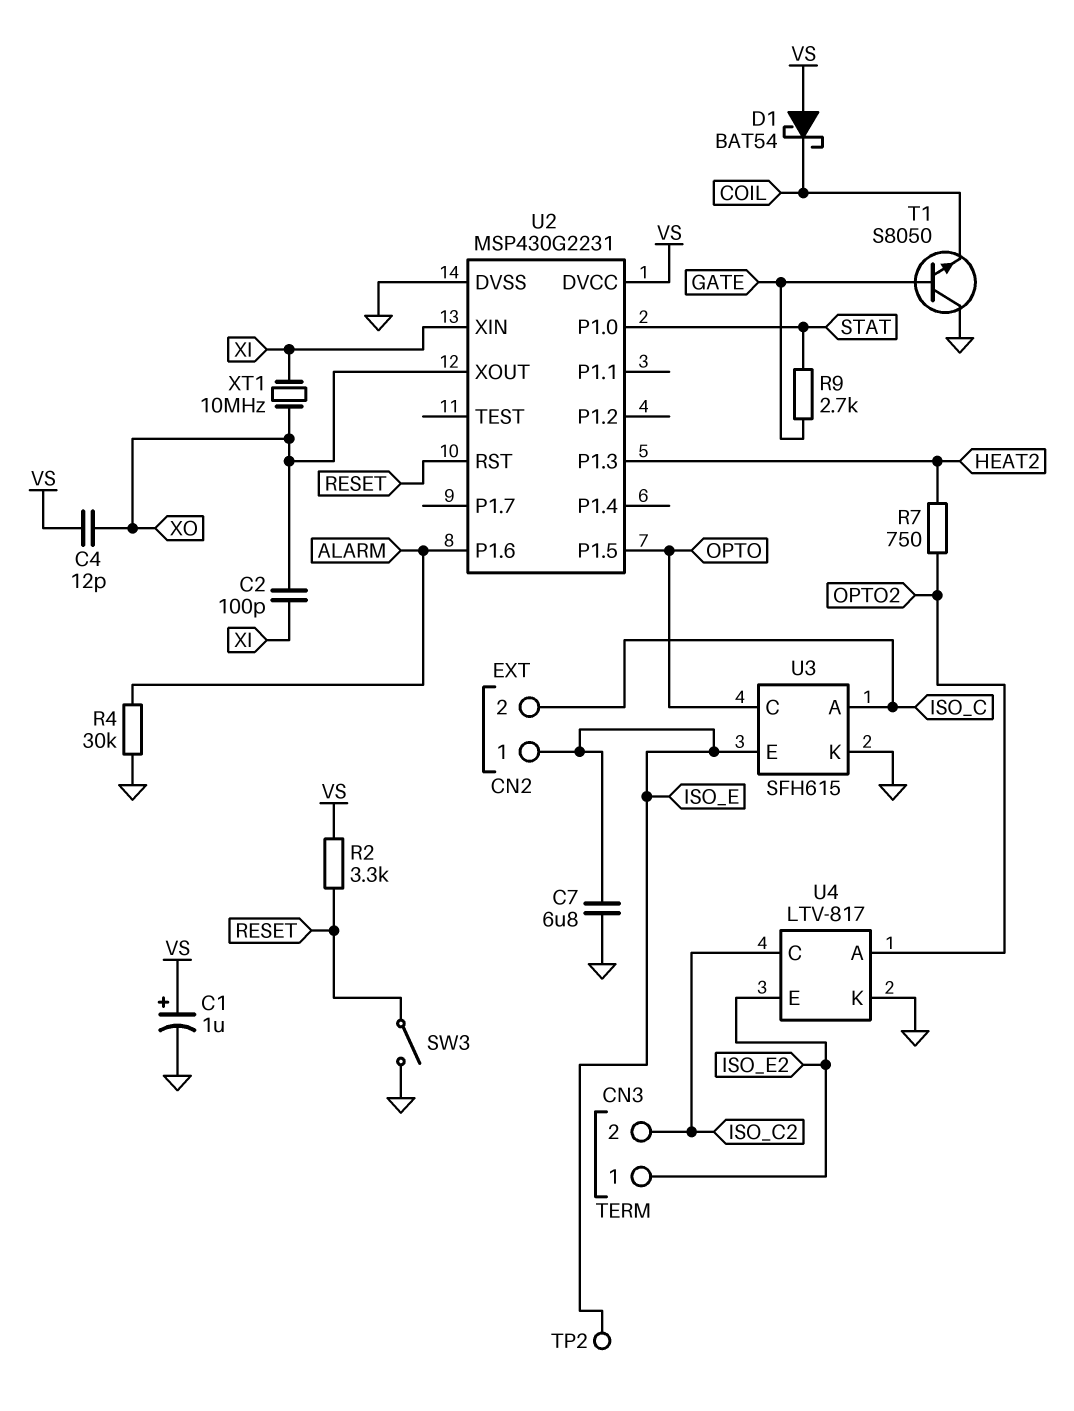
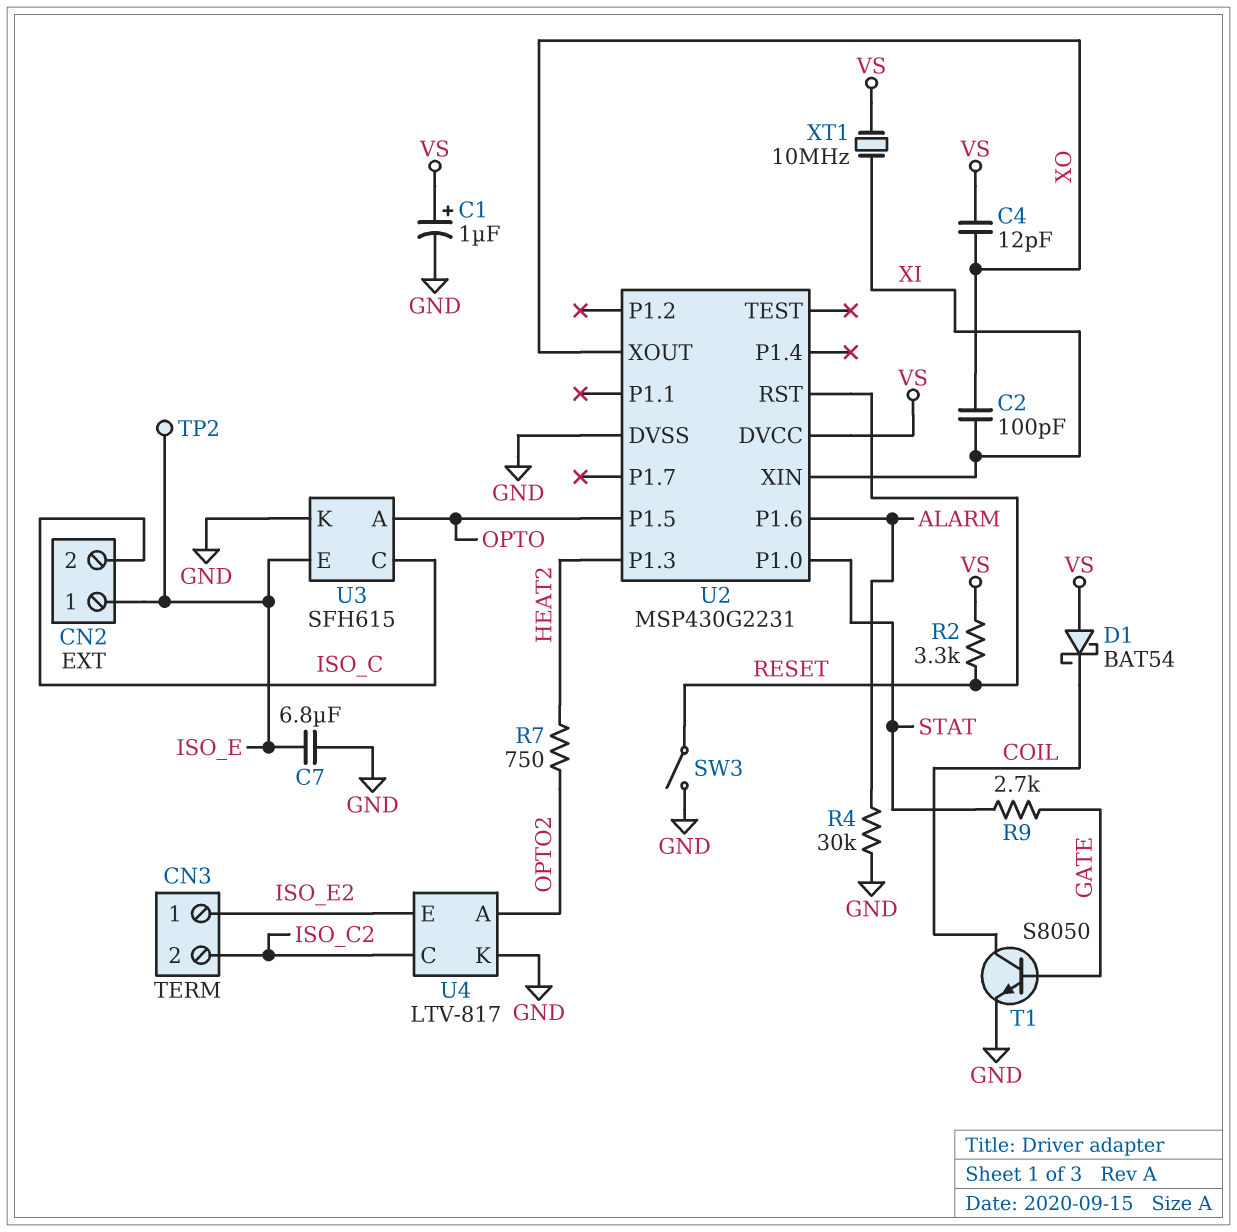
T1: NPN S8050 (B GATE, C GND, E COIL) -> NPN S8050 (B GATE, C COIL, E GND)
U3 pin A: ISO_C -> OPTO
U3 pin C: OPTO -> ISO_C
XT1: 10MHz (XI, XO) -> 10MHz (VS, XI)

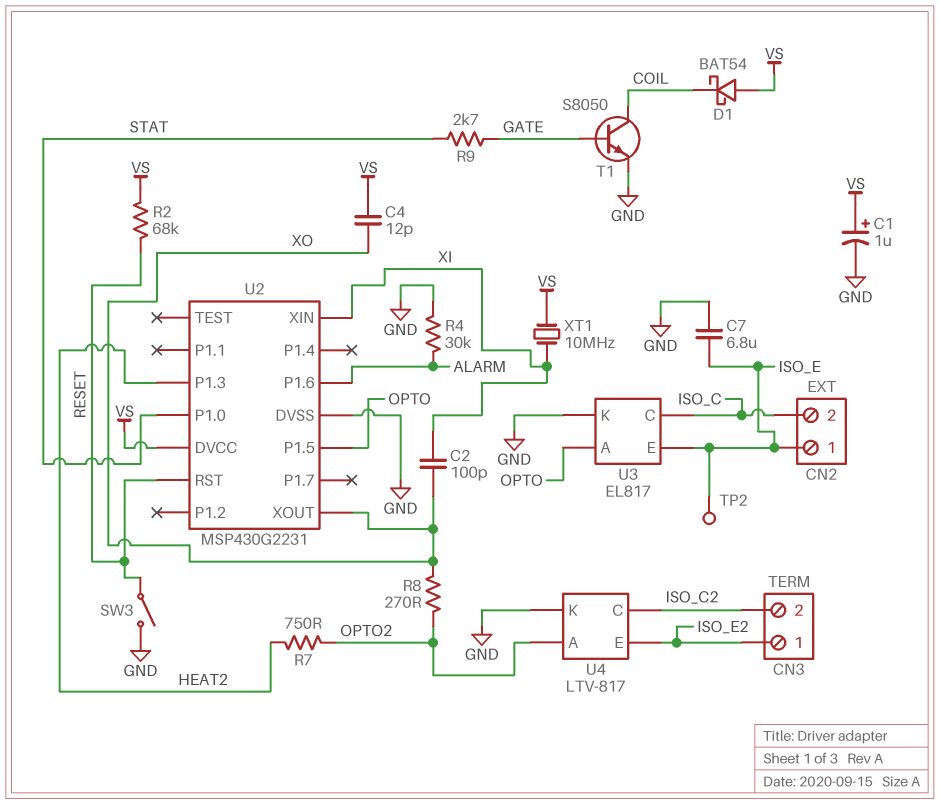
R2: 3.3k (RESET, VS) -> 68k (RESET, VS)
R8: none -> 270 (OPTO2, XO)
U3: SFH615 -> EL817

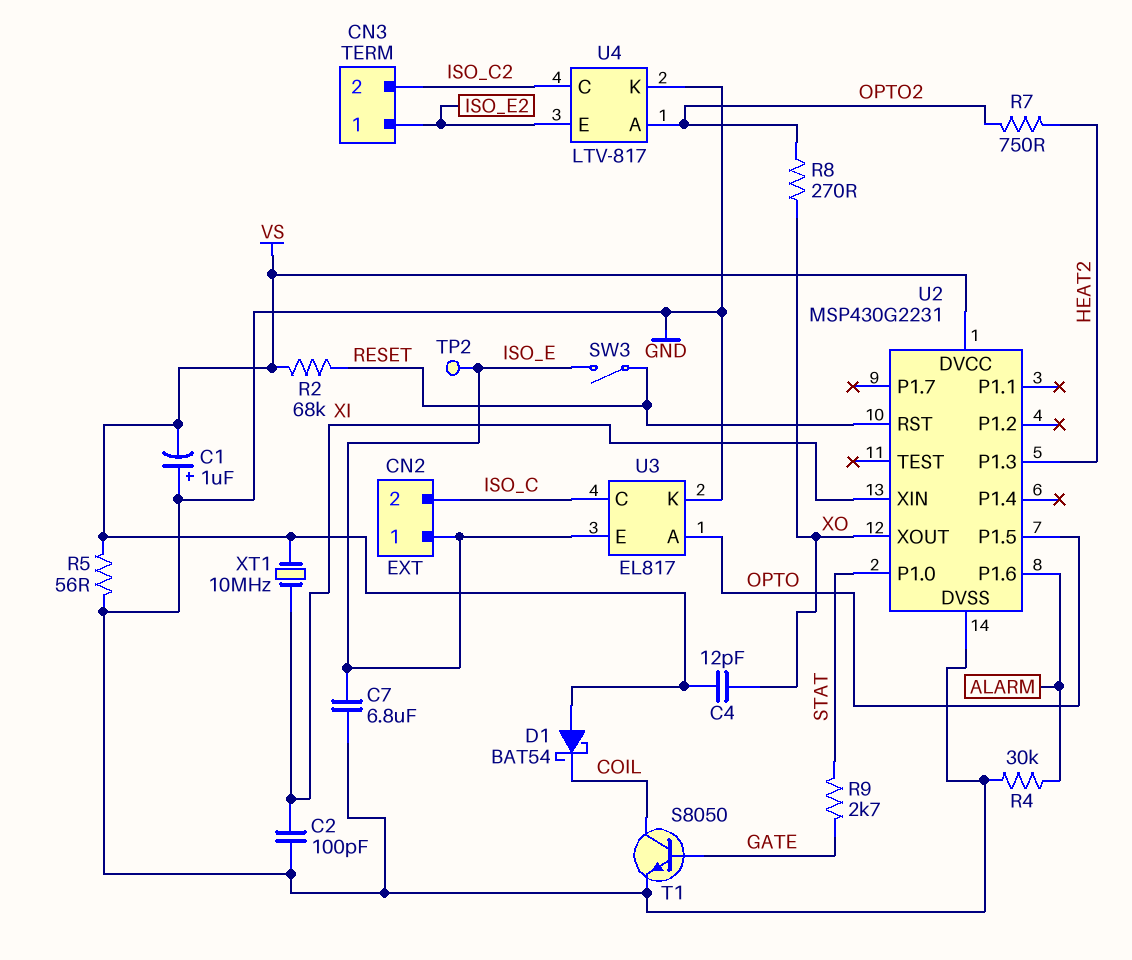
C1: 1uF (plus VS, minus GND) -> 1uF (plus GND, minus VS)
C2: 100pF (XI, XO) -> 100pF (GND, XI)
R5: none -> 56 (GND, VS)
SW3: switch (GND, RESET) -> switch (ISO_E, RESET)

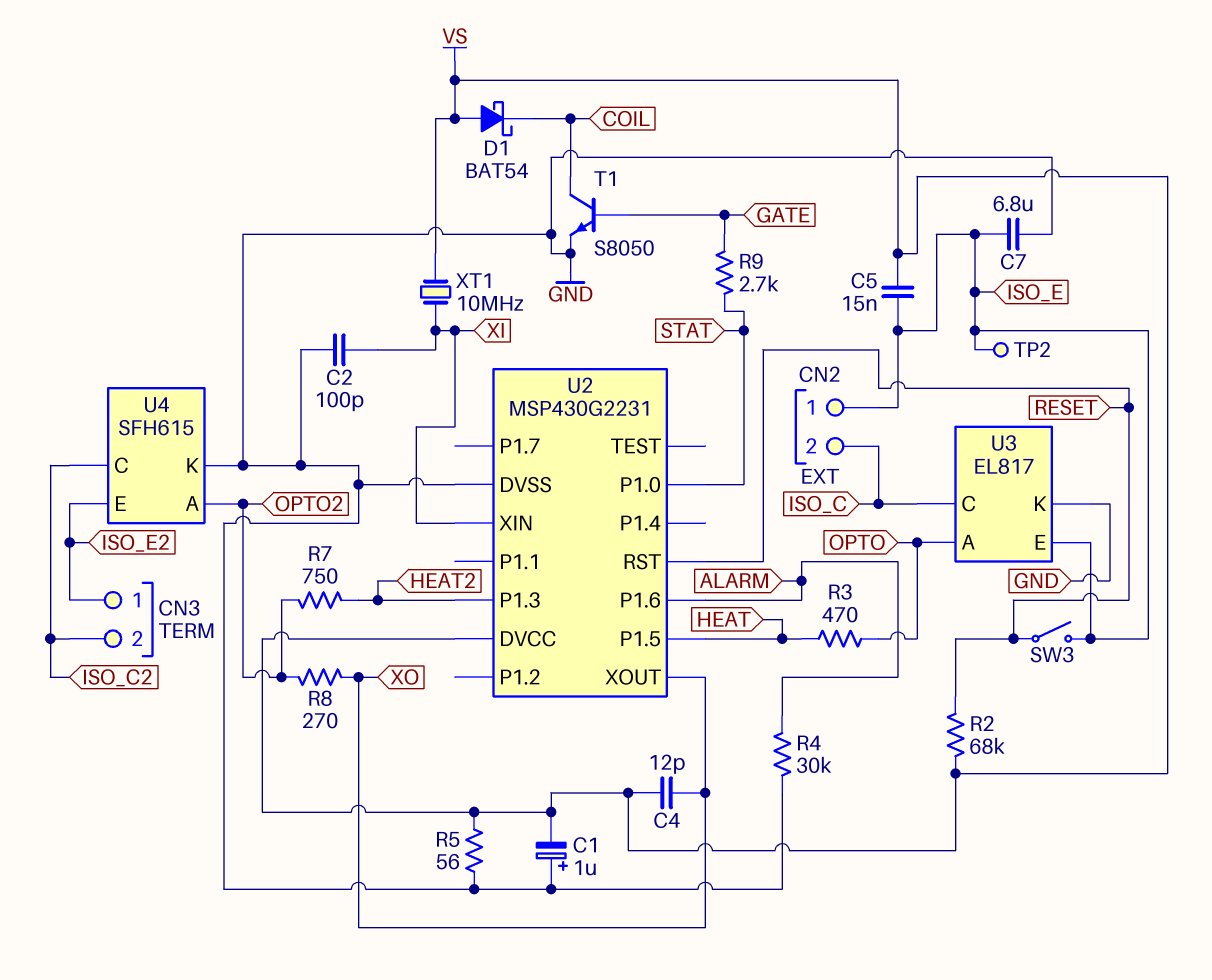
C5: none -> 15nF (ISO_E, VS)
R3: none -> 470 (HEAT, OPTO)
U2 pin P1.5: OPTO -> HEAT
U4: LTV-817 -> SFH615

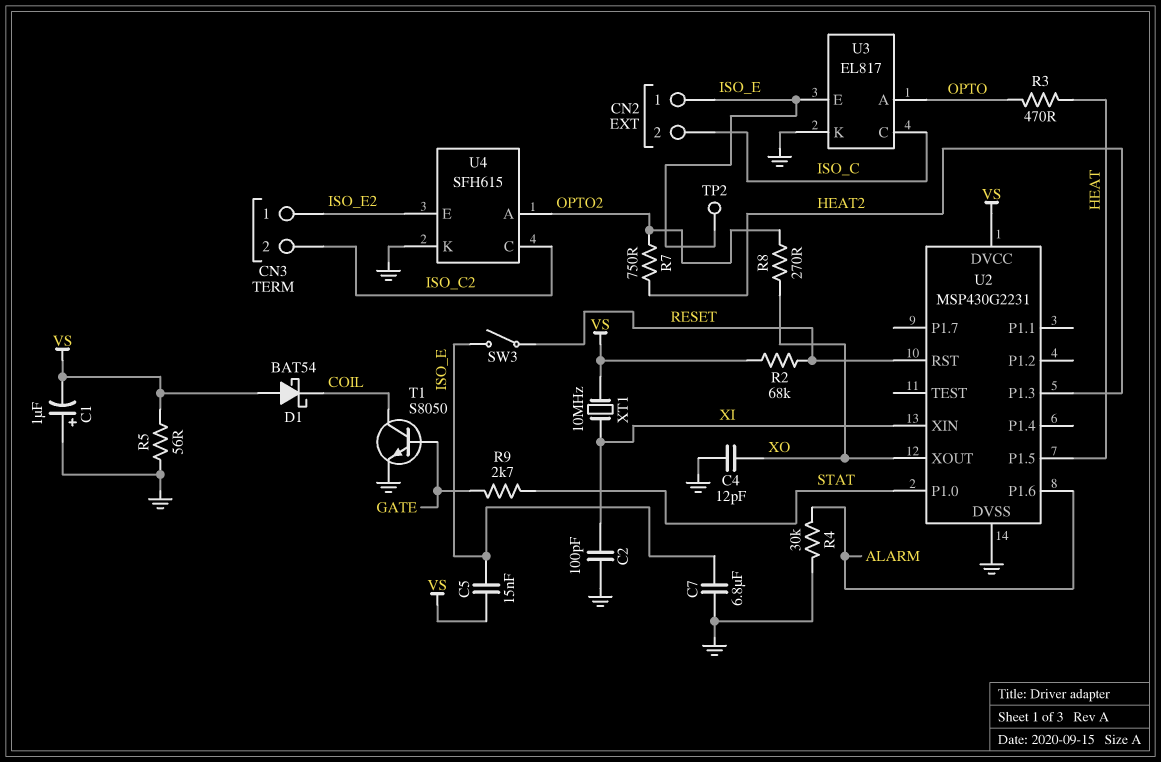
C4: 12pF (VS, XO) -> 12pF (GND, XO)

